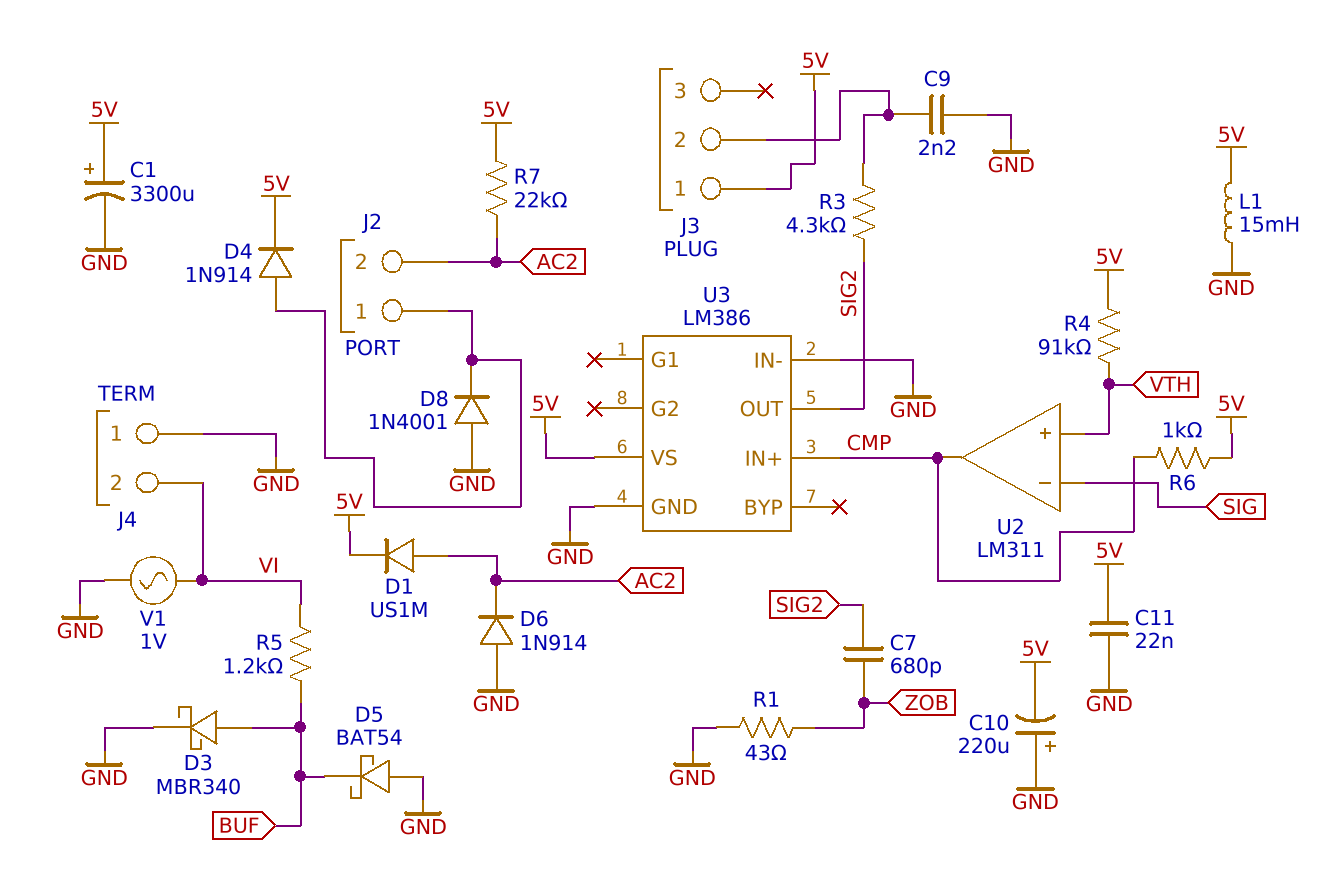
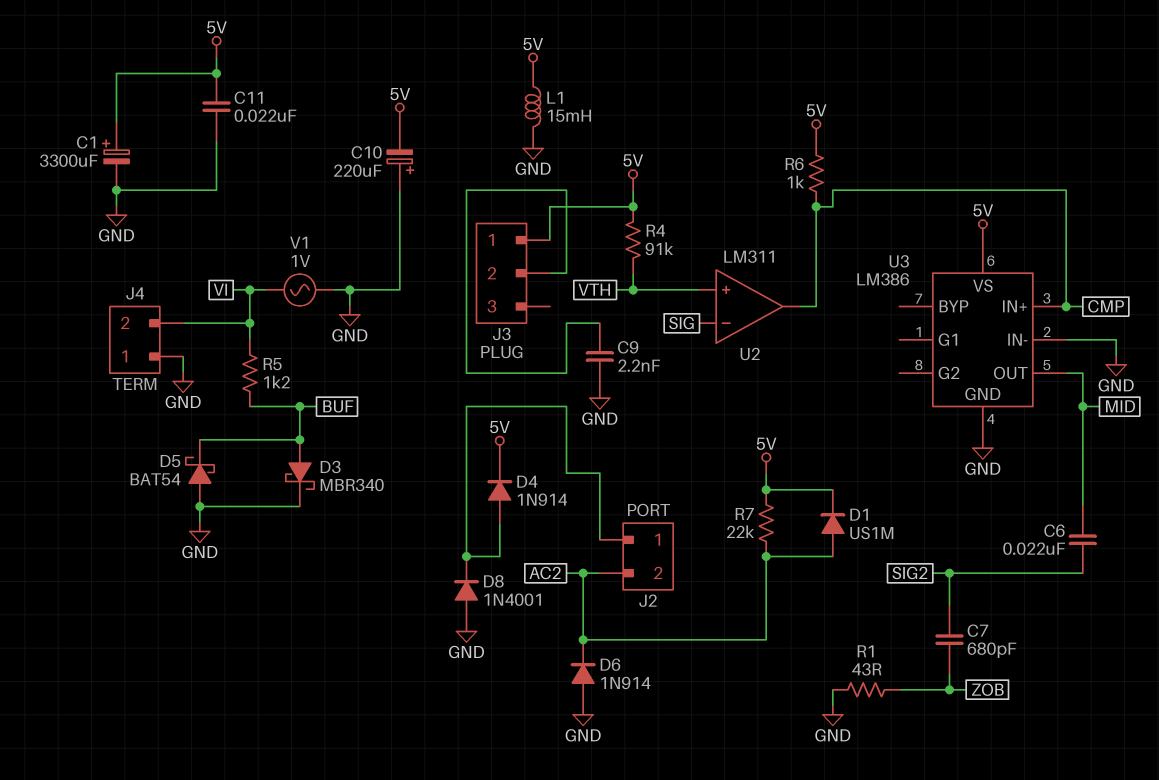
C6: none -> 22nF (MID, SIG2)
R3: 4.3k (J3/2, SIG2) -> none
U3 pin OUT: SIG2 -> MID

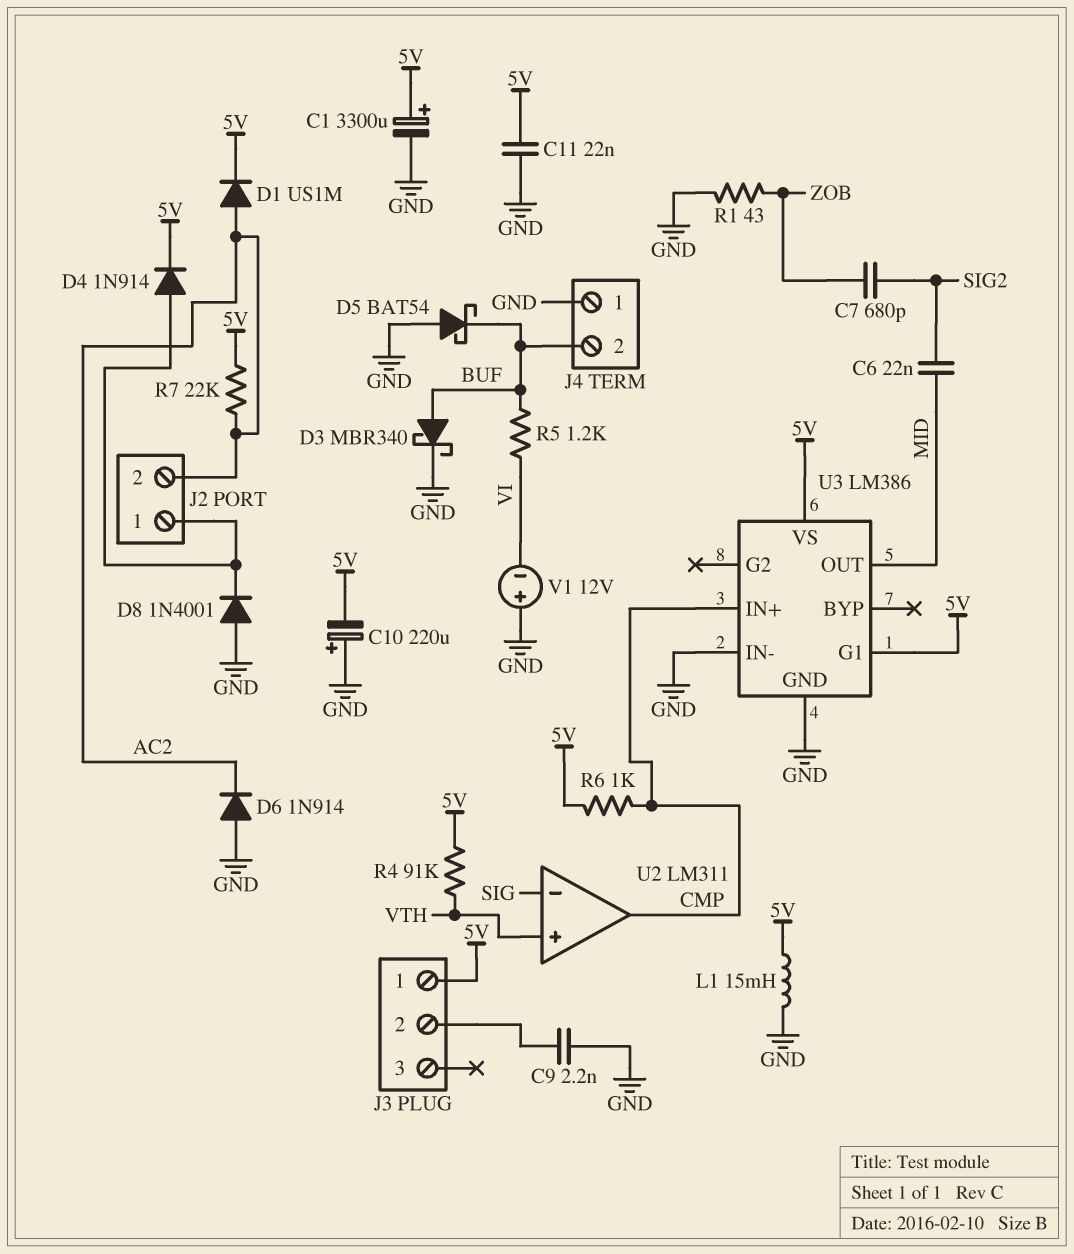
J4 pin 2: VI -> BUF
U3 pin G1: none -> 5V
V1: AC 1V (GND, VI) -> 12V (plus GND, minus VI)

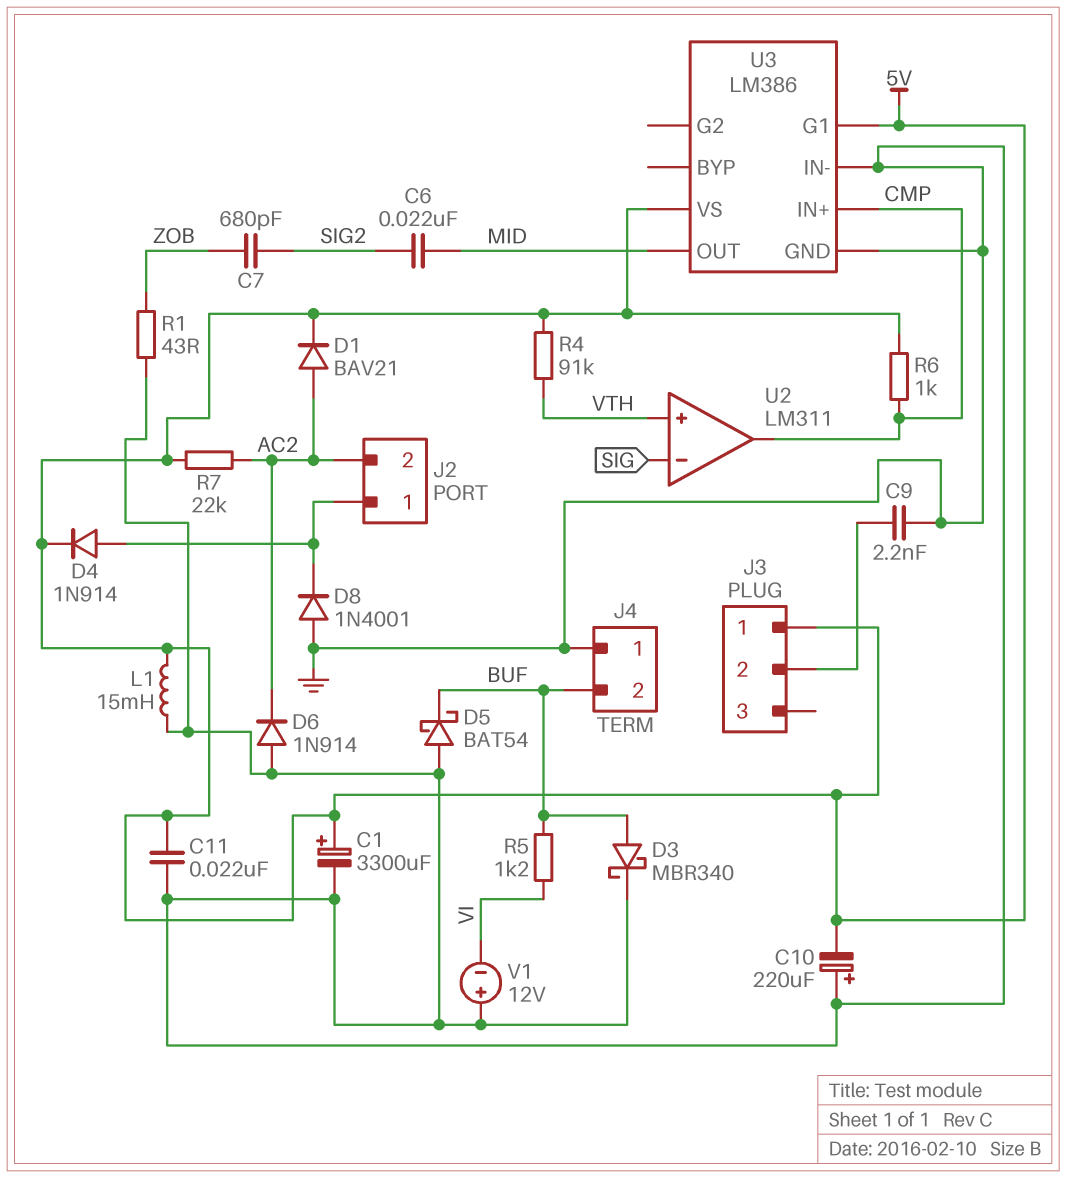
D1: diode US1M (A AC2, K 5V) -> diode BAV21 (A AC2, K 5V)

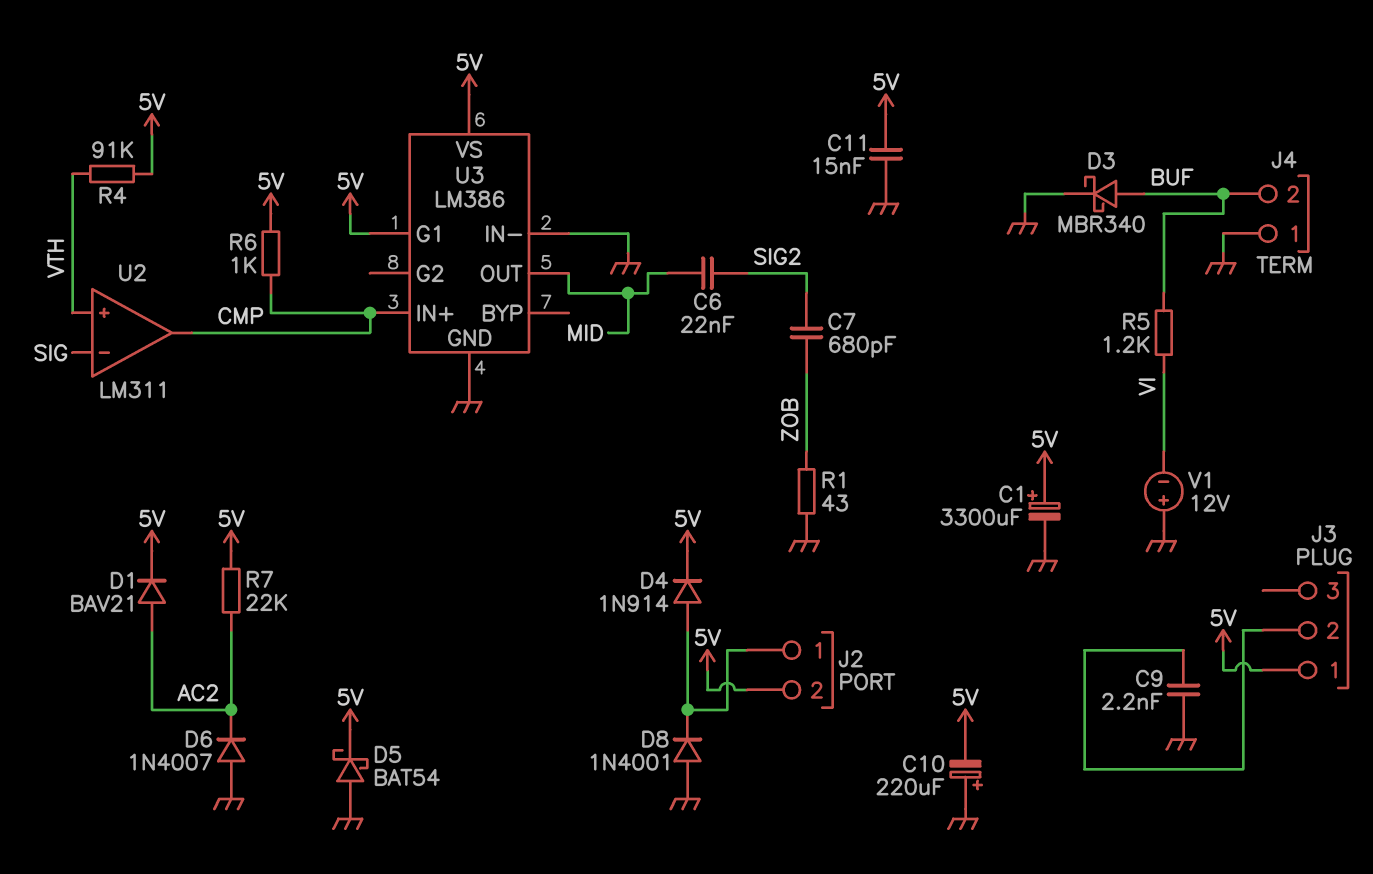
C11: 22nF (5V, GND) -> 15nF (5V, GND)
D5: schottky BAT54 (A GND, K BUF) -> schottky BAT54 (A GND, K 5V)
D6: diode 1N914 (A GND, K AC2) -> diode 1N4007 (A GND, K AC2)
J2 pin 2: AC2 -> 5V
L1: 15mH (5V, GND) -> none

